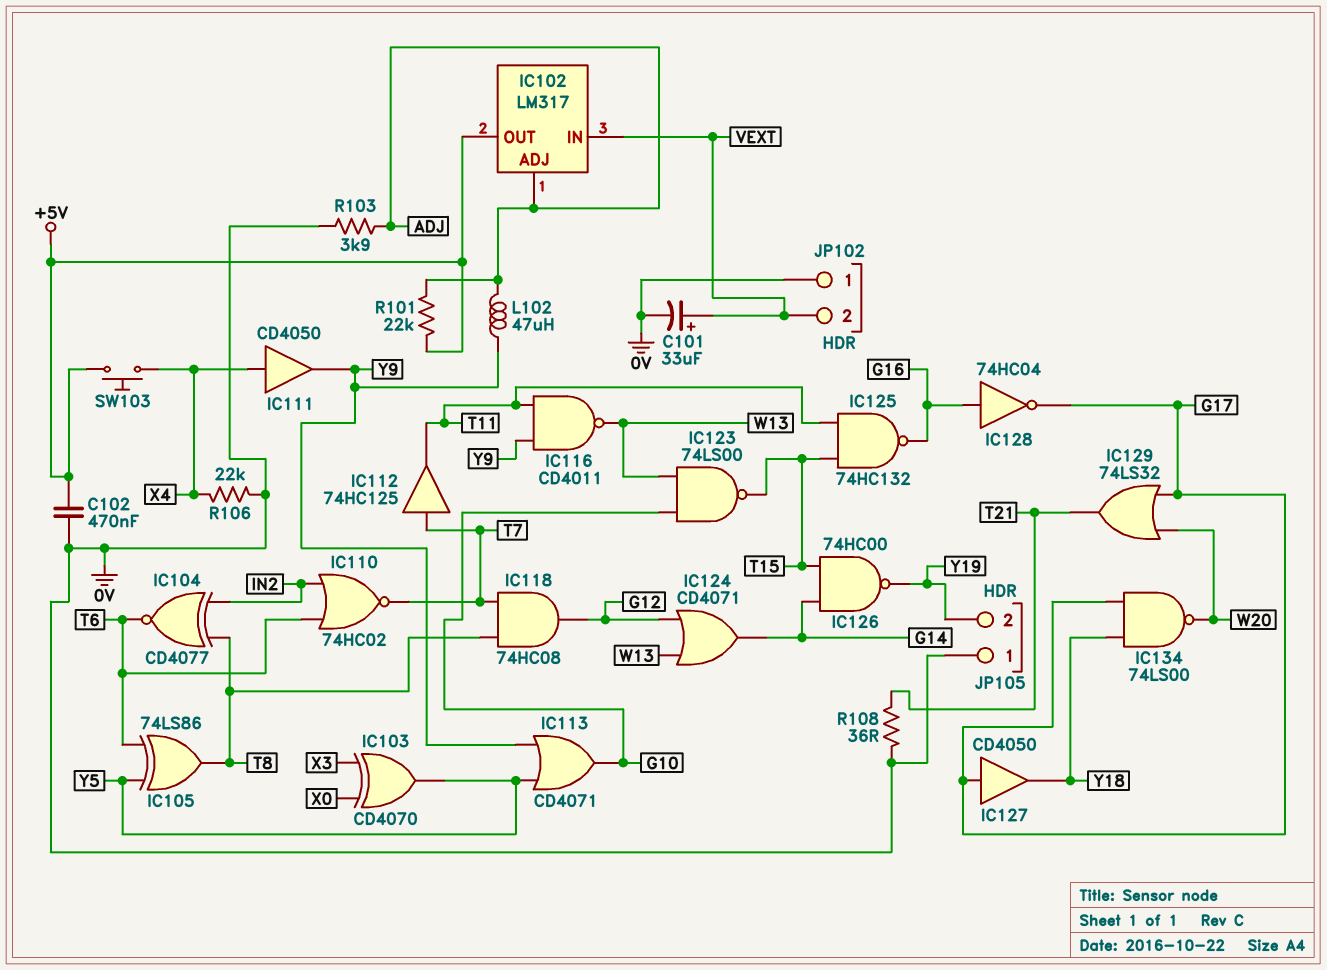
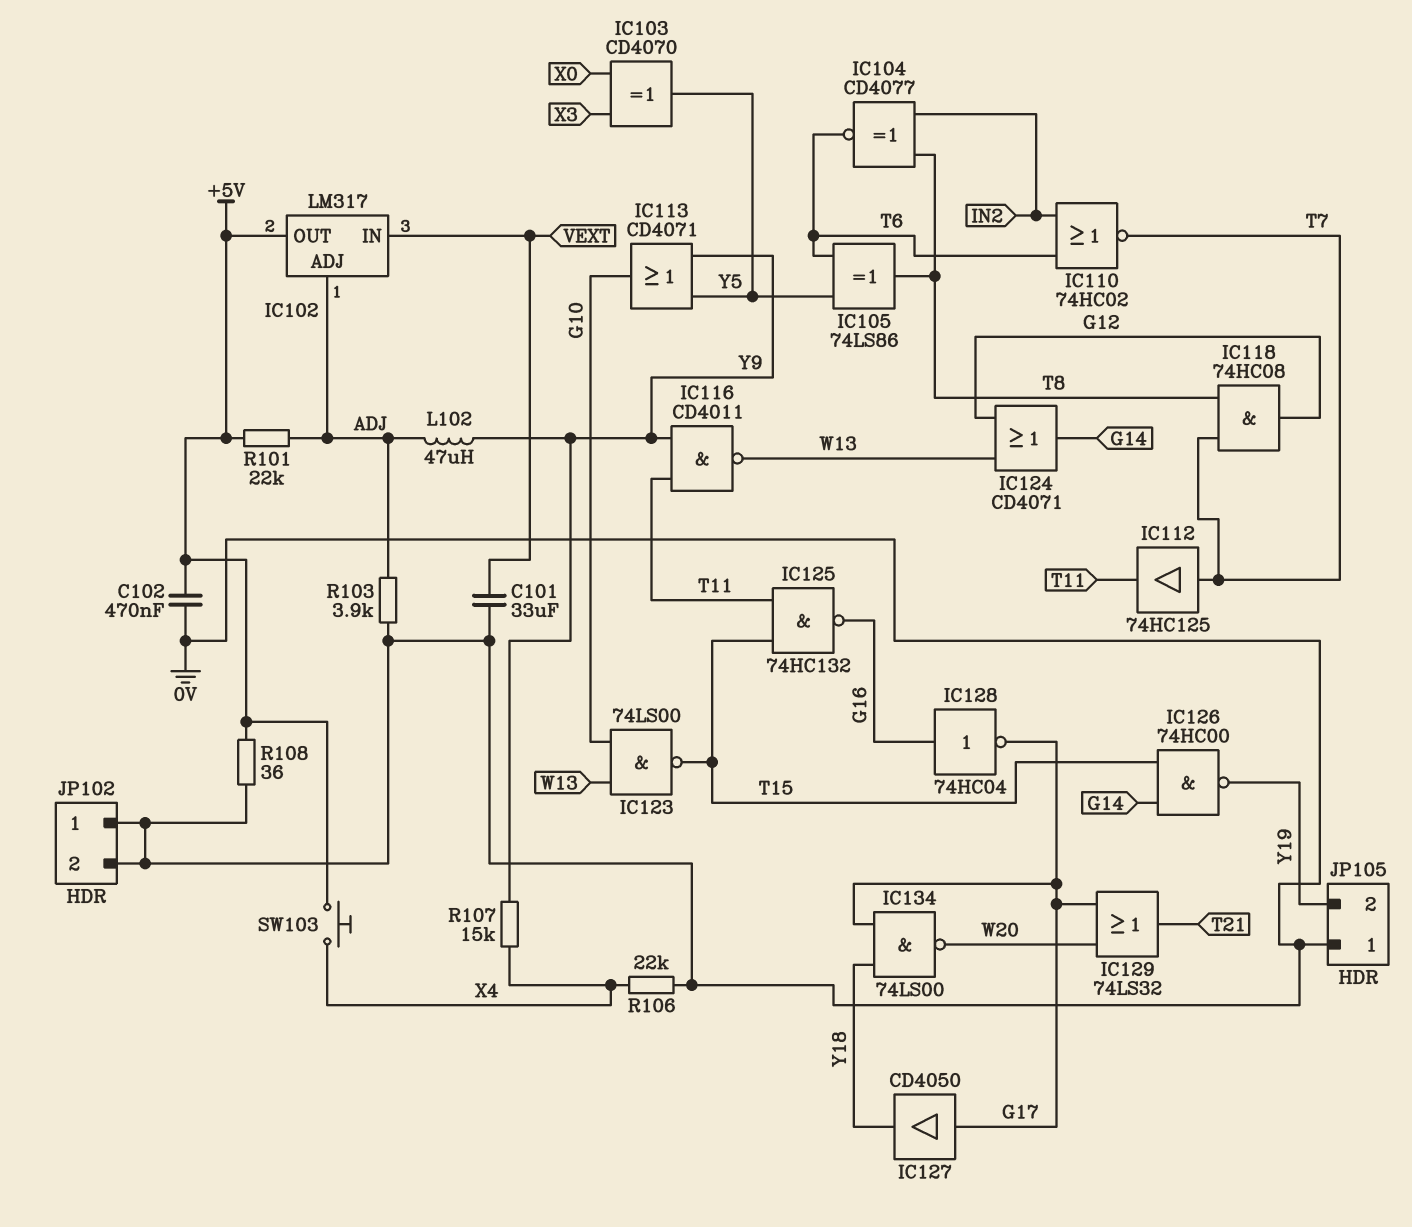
C101: 33uF (plus VEXT, minus 0V) -> 33uF (0V, VEXT)
IC111: buffer CD4050 (in X4, out Y9) -> none
JP102 pin 2: VEXT -> 0V
R107: none -> 15k (X4, Y9)
R108: 36 (0V, T21) -> 36 (+5V, 0V)

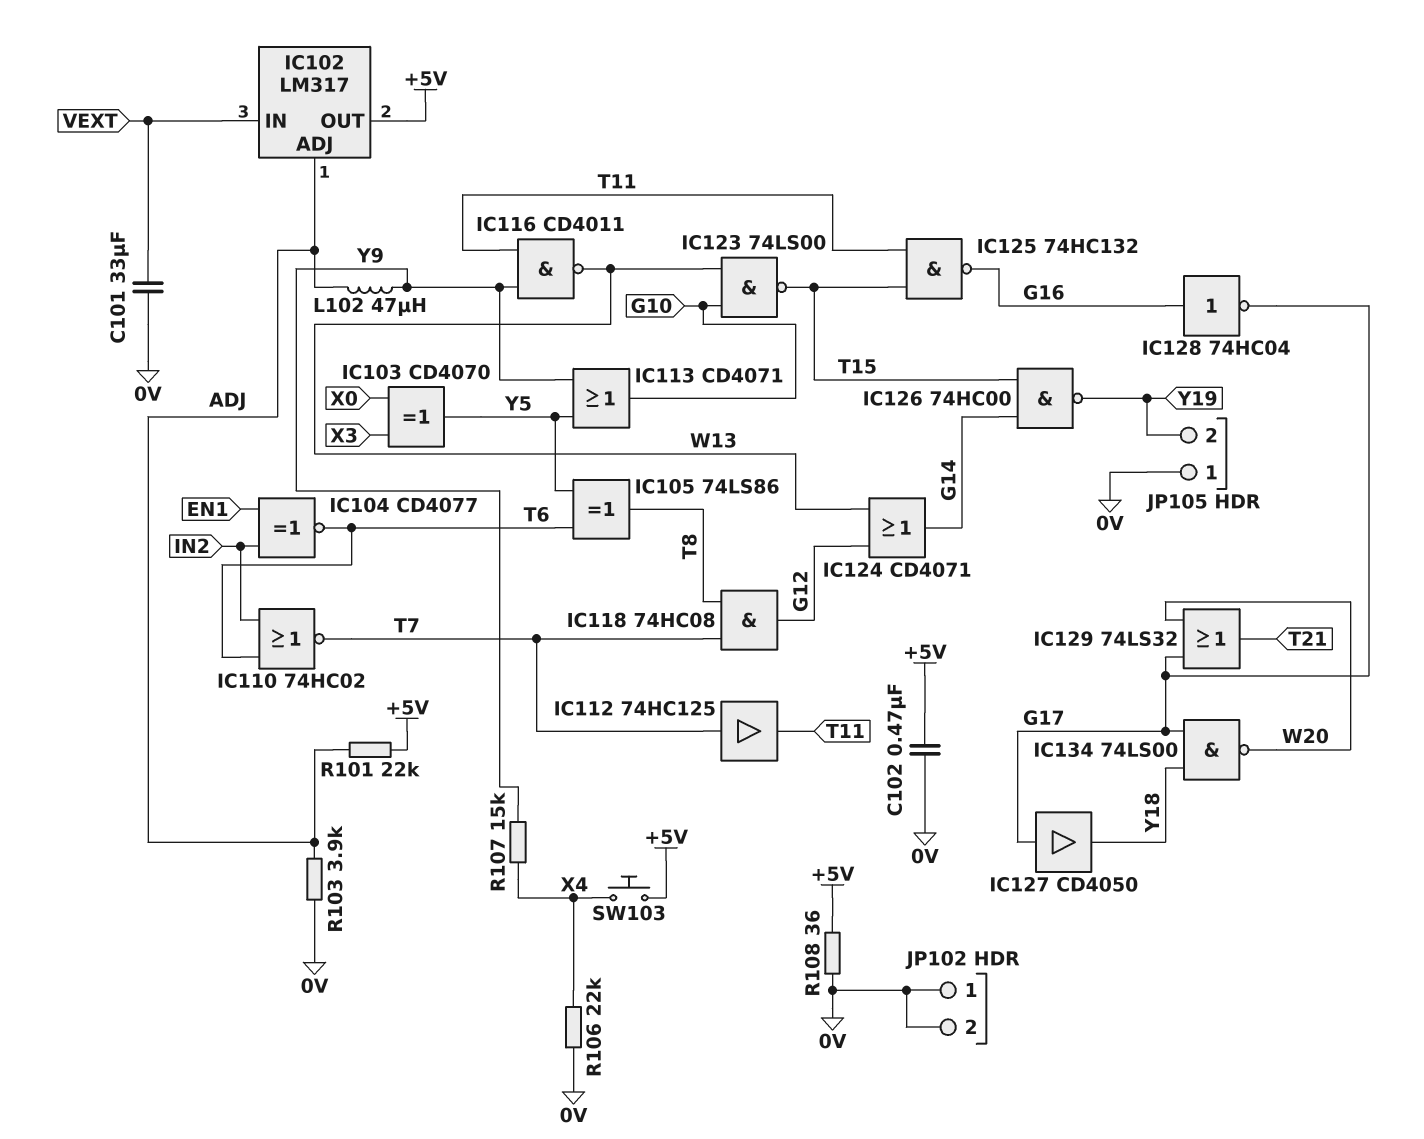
IC104: XNOR CD4077 (in IN2, in T8, out T6) -> XNOR CD4077 (in EN1, in IN2, out T6)

